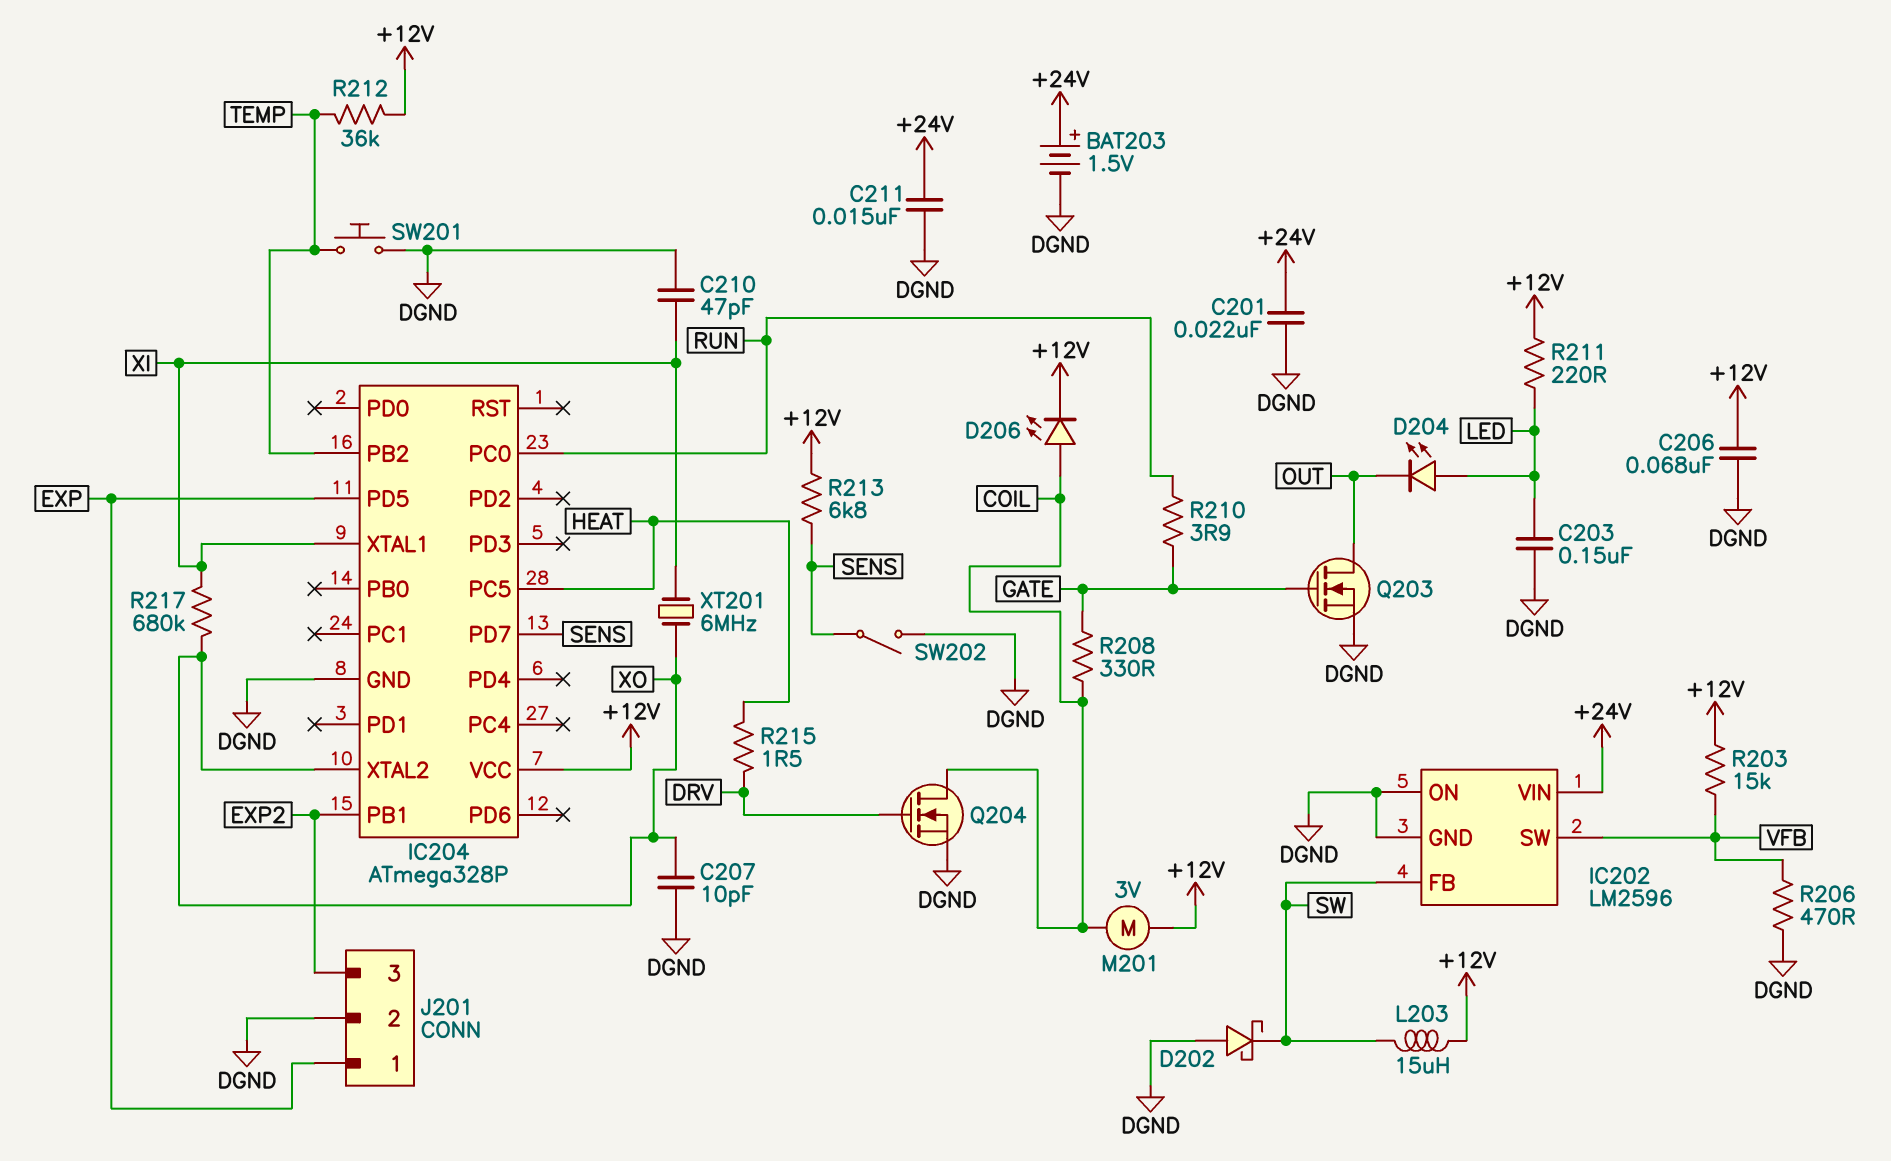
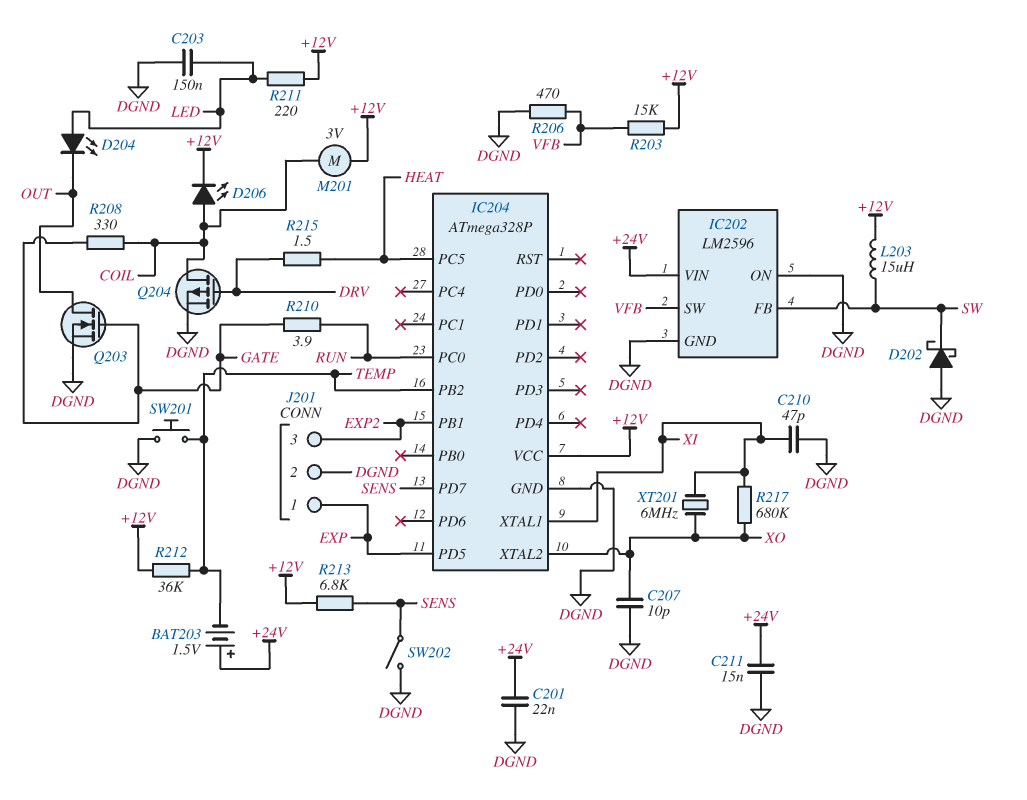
BAT203: 1.5V (plus +24V, minus DGND) -> 1.5V (plus +24V, minus TEMP)
C206: 68nF (+12V, DGND) -> none
Q204: NMOS (G DRV, D COIL, S DGND) -> PMOS (G DRV, D COIL, S DGND)

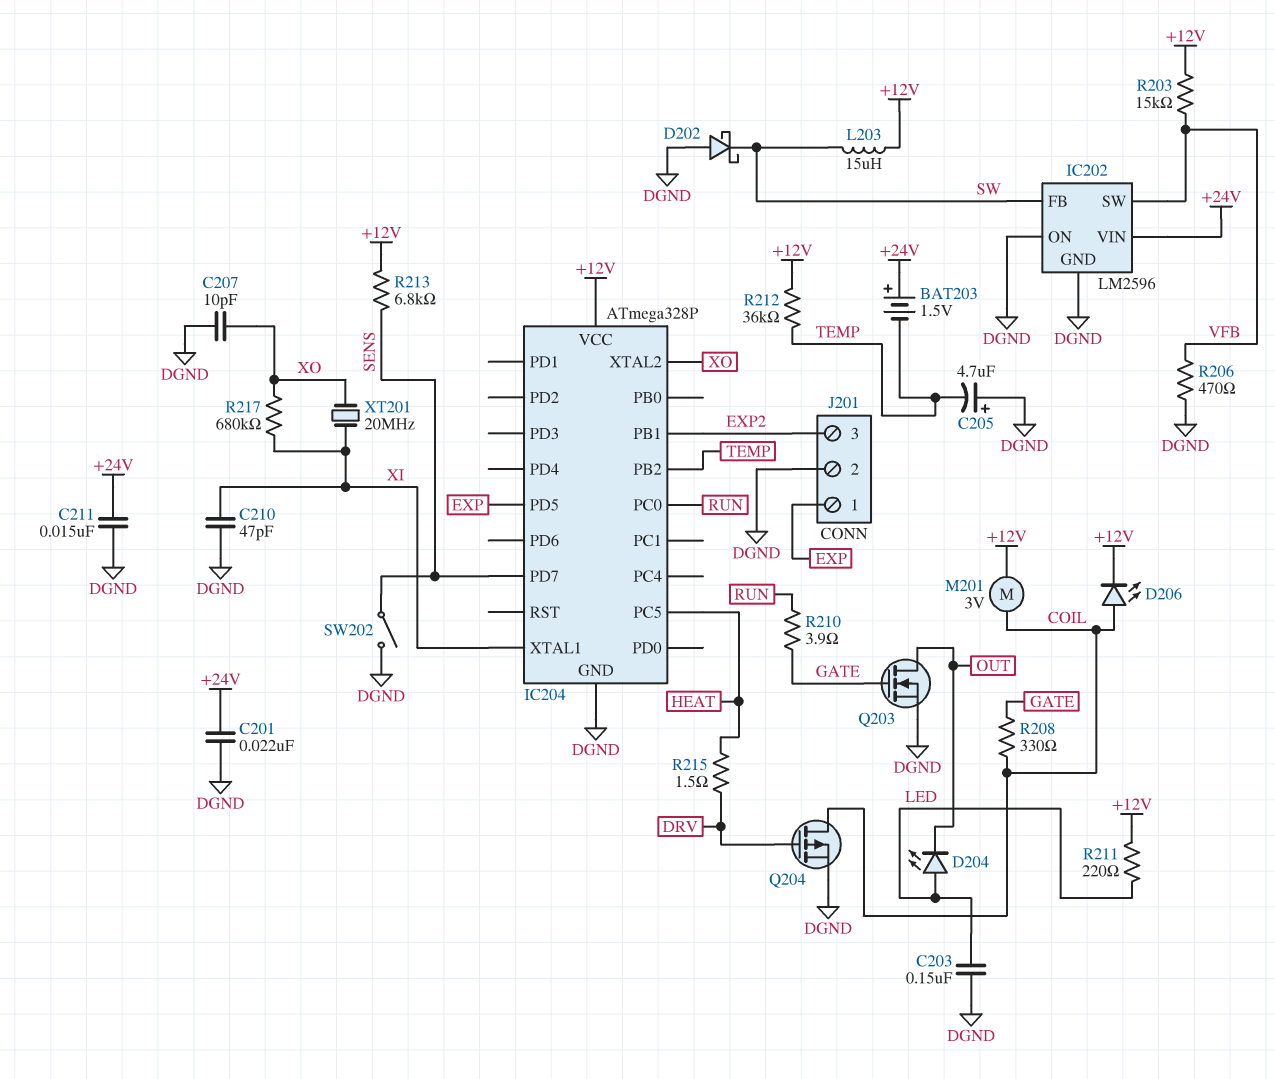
C205: none -> 4.7uF (plus DGND, minus TEMP)
SW201: button (DGND, TEMP) -> none
XT201: 6MHz (XI, XO) -> 20MHz (XI, XO)

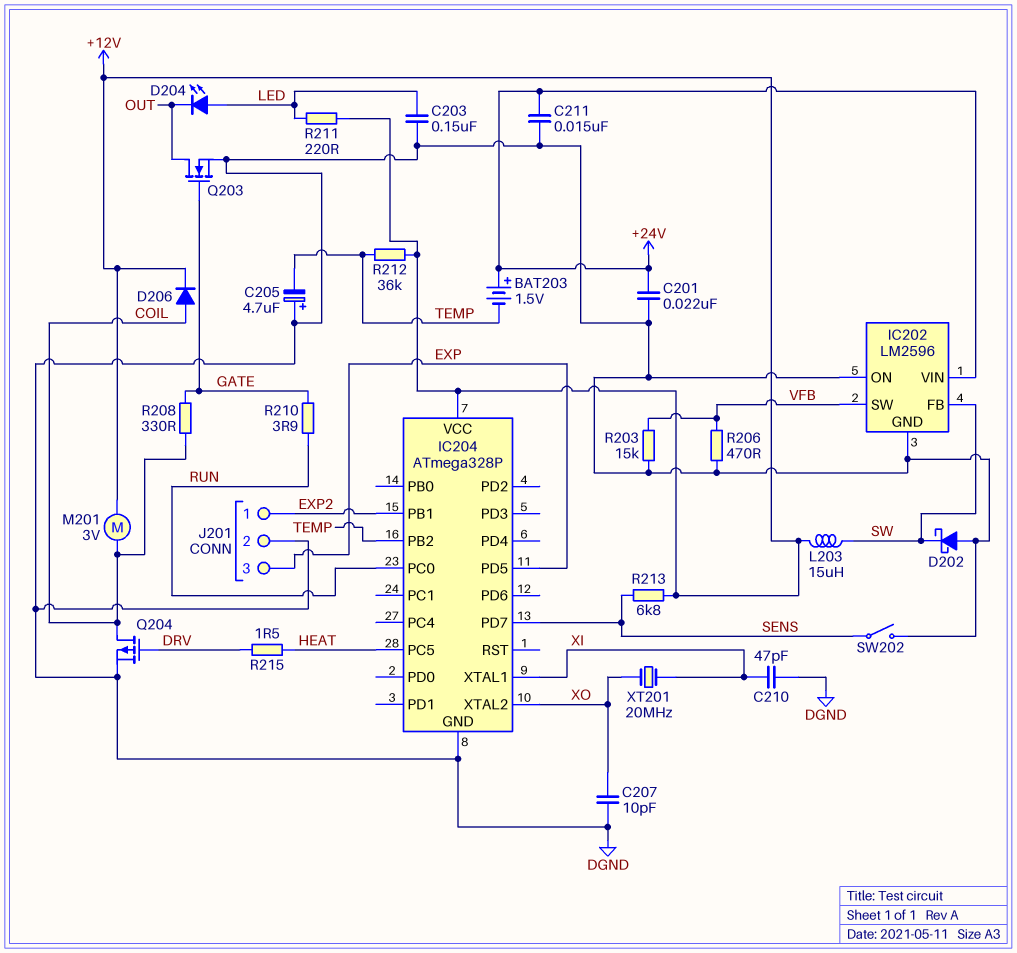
D206: LED (A COIL, K +12V) -> diode (A COIL, K +12V)
J201 pin 1: EXP -> EXP2
J201 pin 3: EXP2 -> EXP
R203: 15k (+12V, VFB) -> 15k (DGND, VFB)
R217: 680k (XI, XO) -> none

